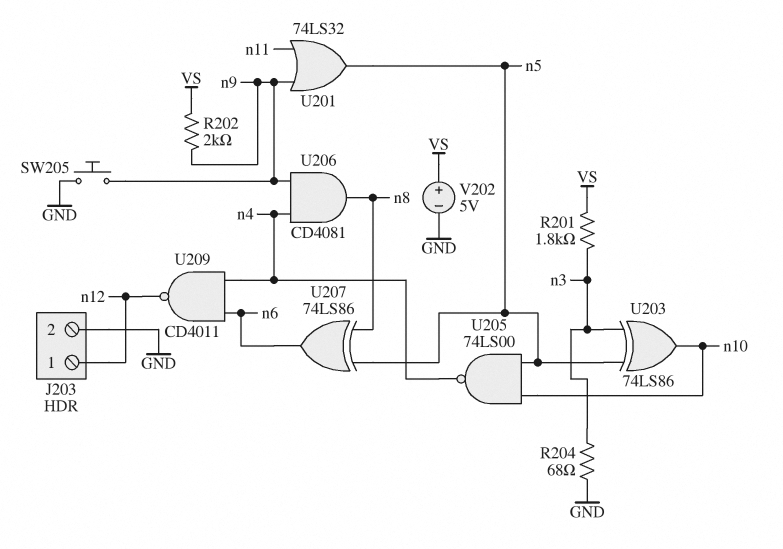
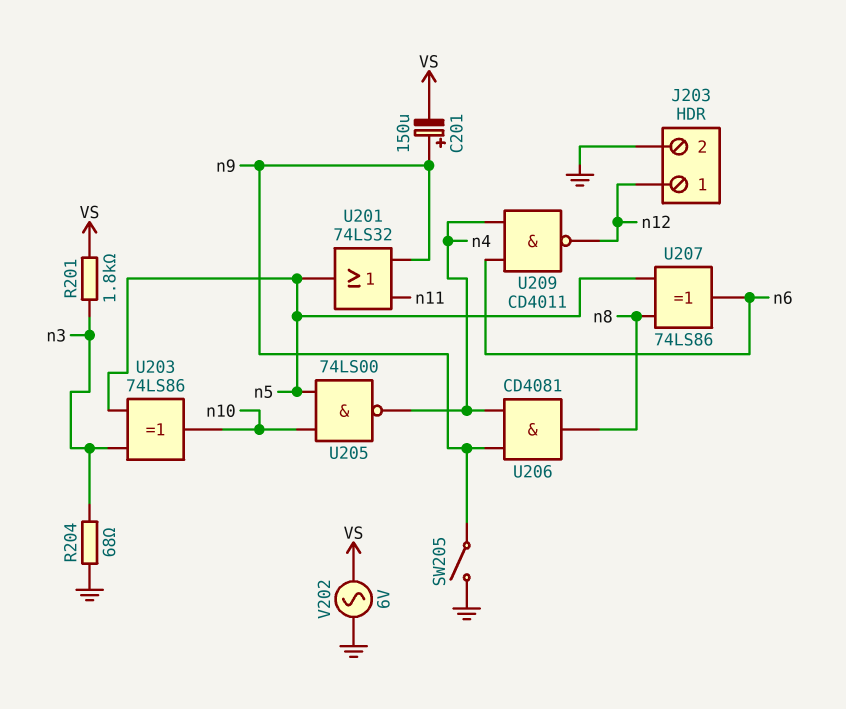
C201: none -> 150uF (plus n9, minus VS)
R202: 2k (VS, n9) -> none
SW205: button (GND, n9) -> switch (GND, n9)
V202: 5V (plus VS, minus GND) -> AC 6V (GND, VS)

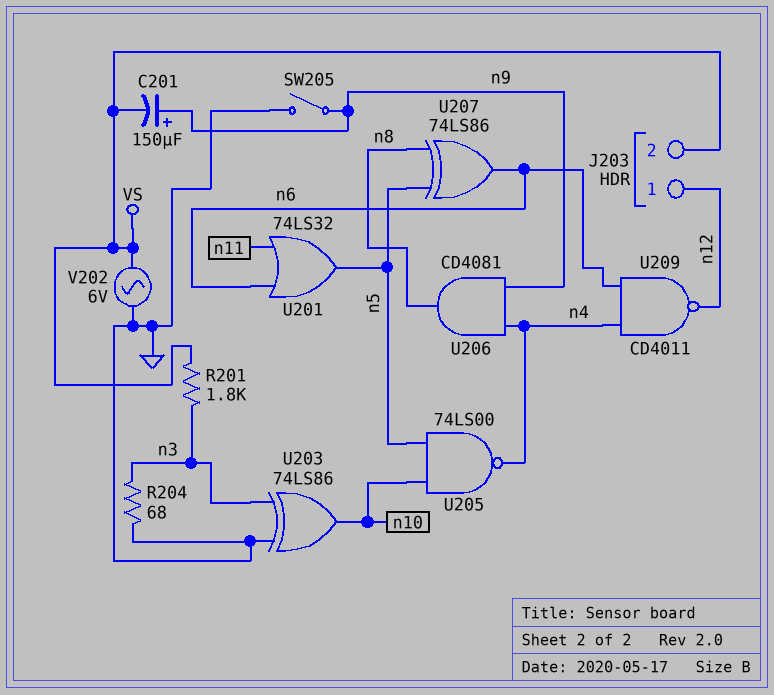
J203 pin 2: GND -> VS
U201: OR 74LS32 (in n9, in n11, out n5) -> OR 74LS32 (in n6, in n11, out n5)
U203: XOR 74LS86 (in n3, in n5, out n10) -> XOR 74LS86 (in GND, in n3, out n10)

